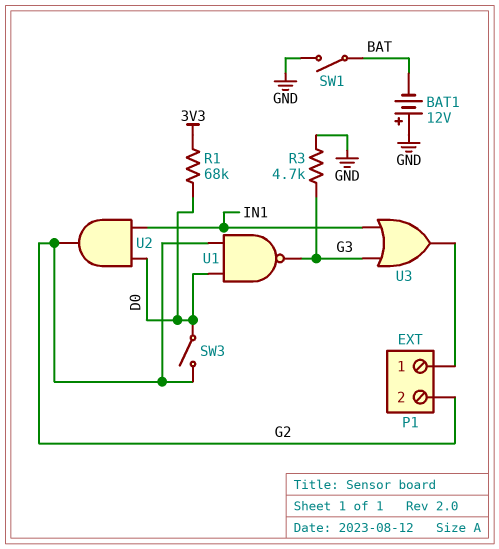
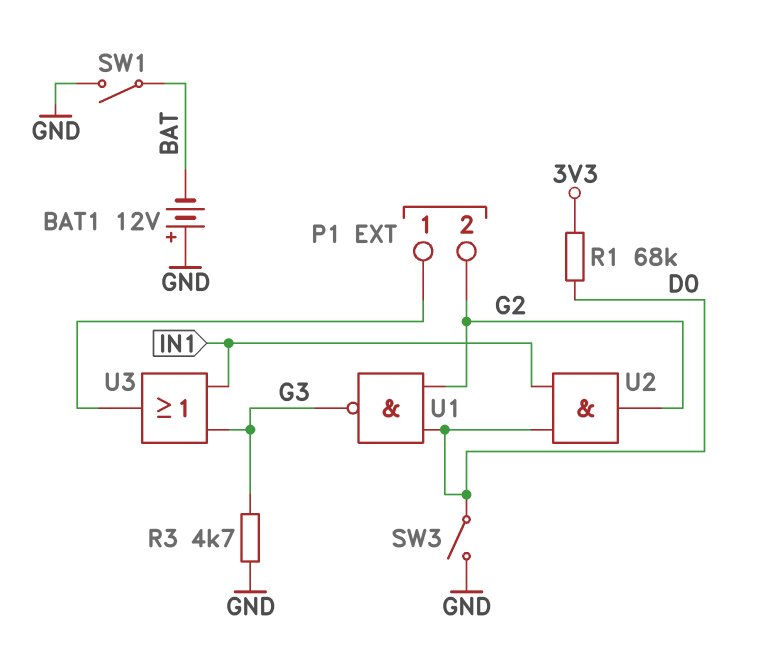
SW3: switch (D0, G2) -> switch (D0, GND)

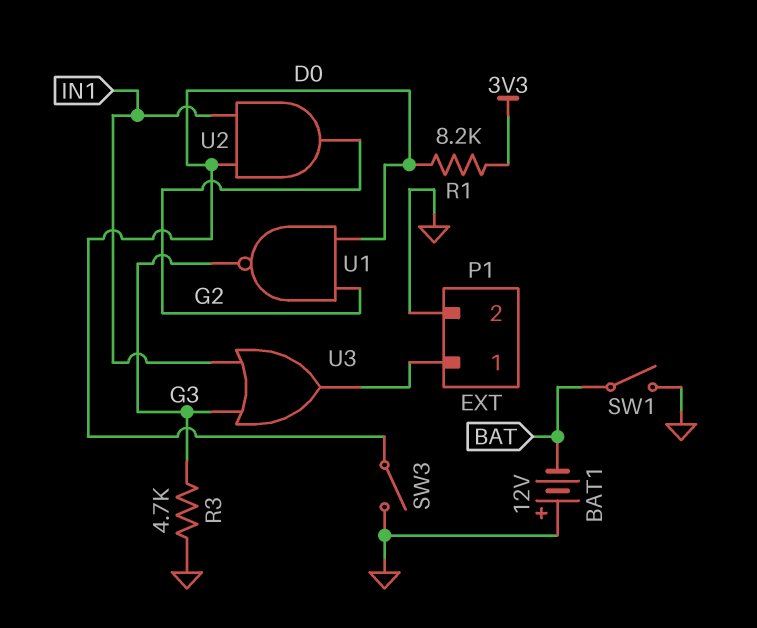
P1 pin 2: G2 -> GND
R1: 68k (3V3, D0) -> 8.2k (3V3, D0)

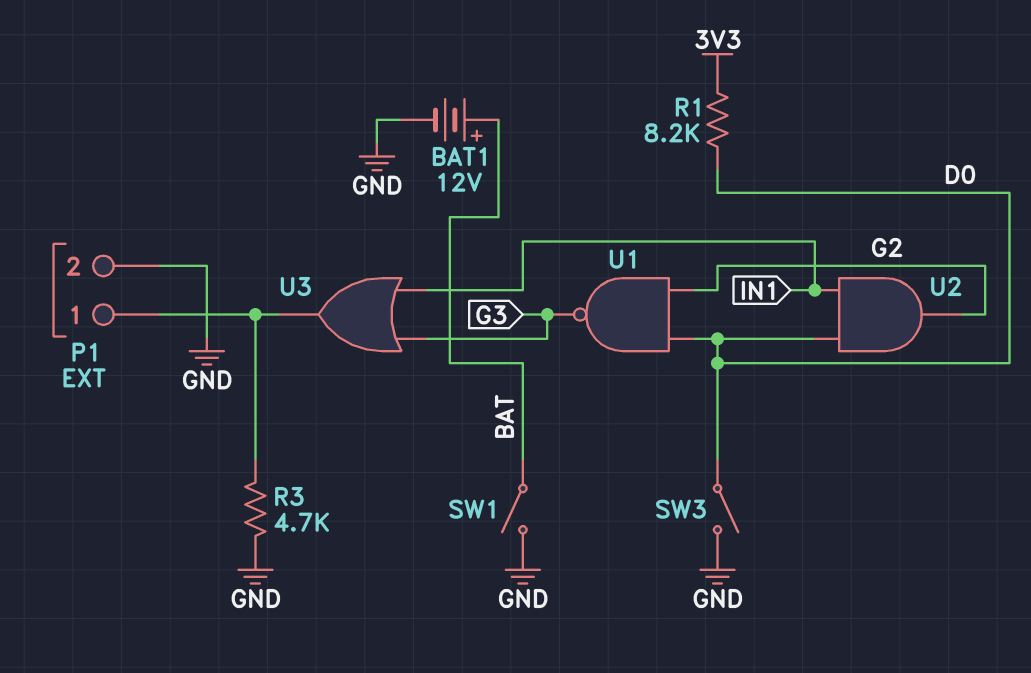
BAT1: 12V (plus GND, minus BAT) -> 12V (plus BAT, minus GND)
R3: 4.7k (G3, GND) -> 4.7k (GND, P1/1)

